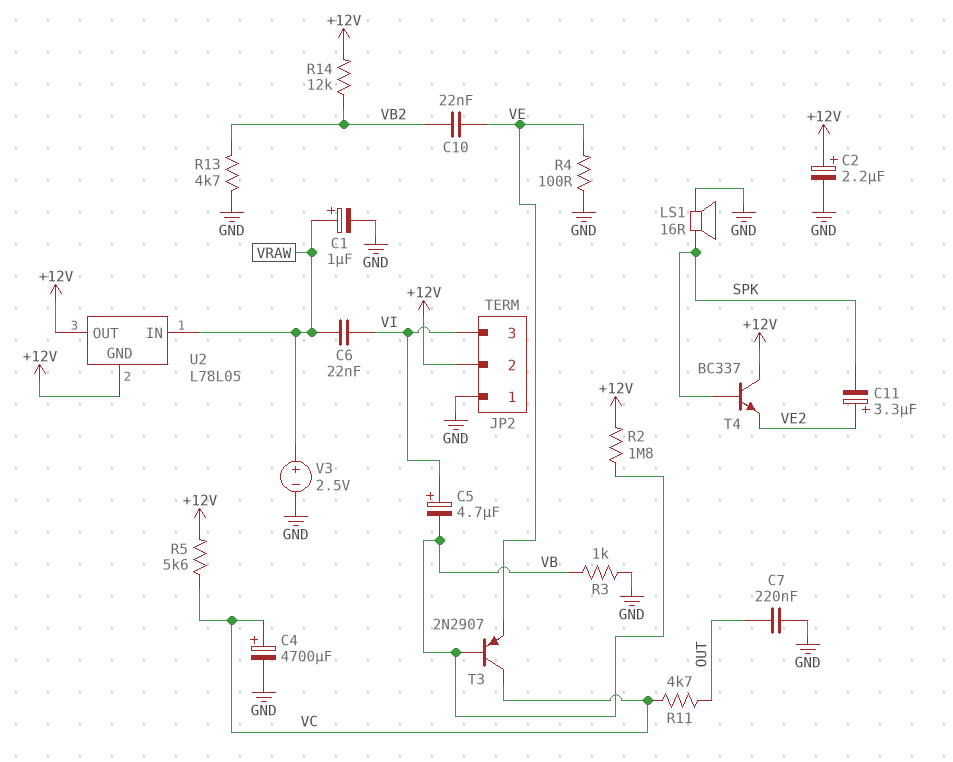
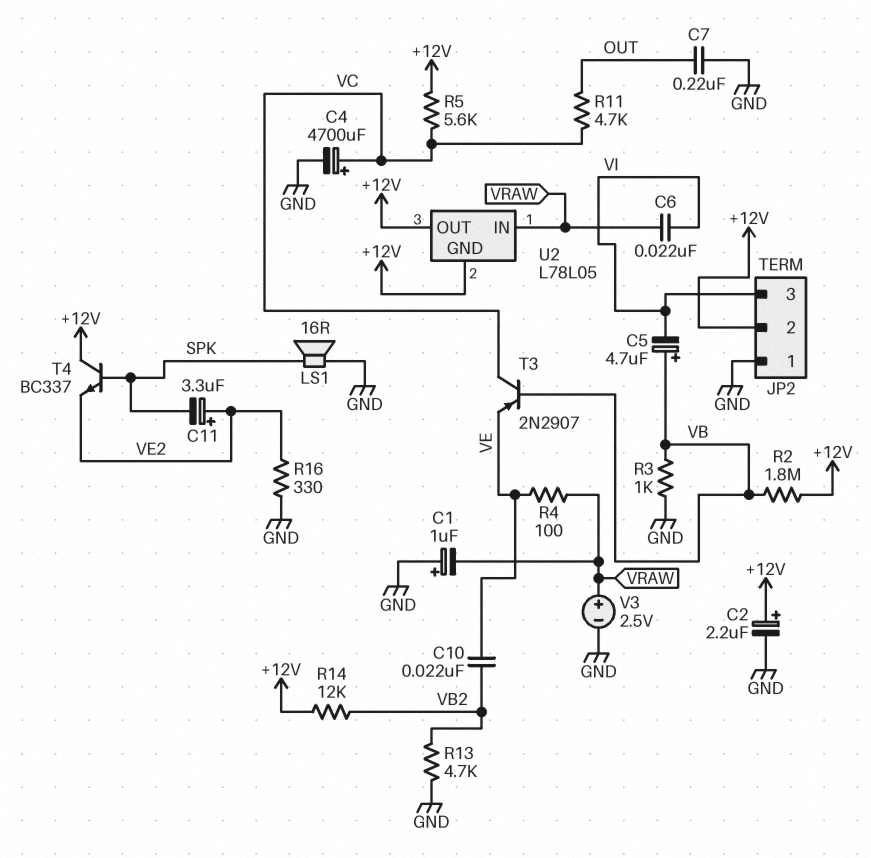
C1: 1uF (plus VRAW, minus GND) -> 1uF (plus GND, minus VRAW)
C5: 4.7uF (plus VI, minus VB) -> 4.7uF (plus VB, minus VI)
R4: 100 (GND, VE) -> 100 (VE, VRAW)
R16: none -> 330 (GND, VE2)

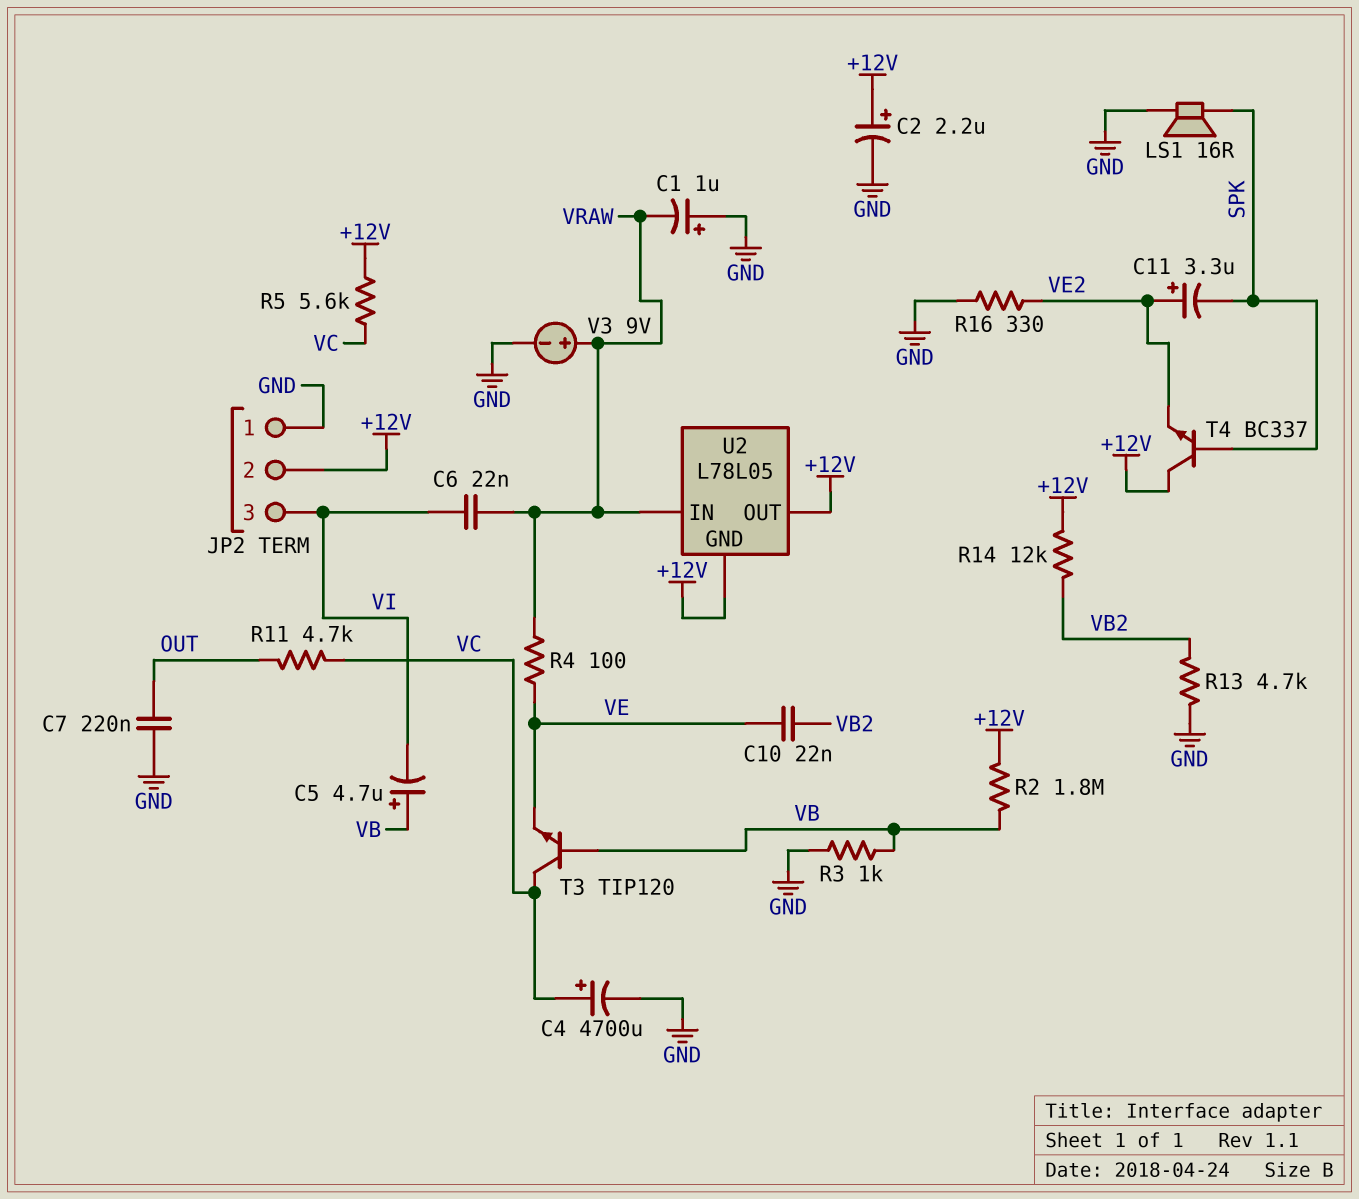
T3: PNP 2N2907 (B VB, C VC, E VE) -> NPN TIP120 (B VB, C VC, E VE)
V3: 2.5V (plus VRAW, minus GND) -> 9V (plus VRAW, minus GND)

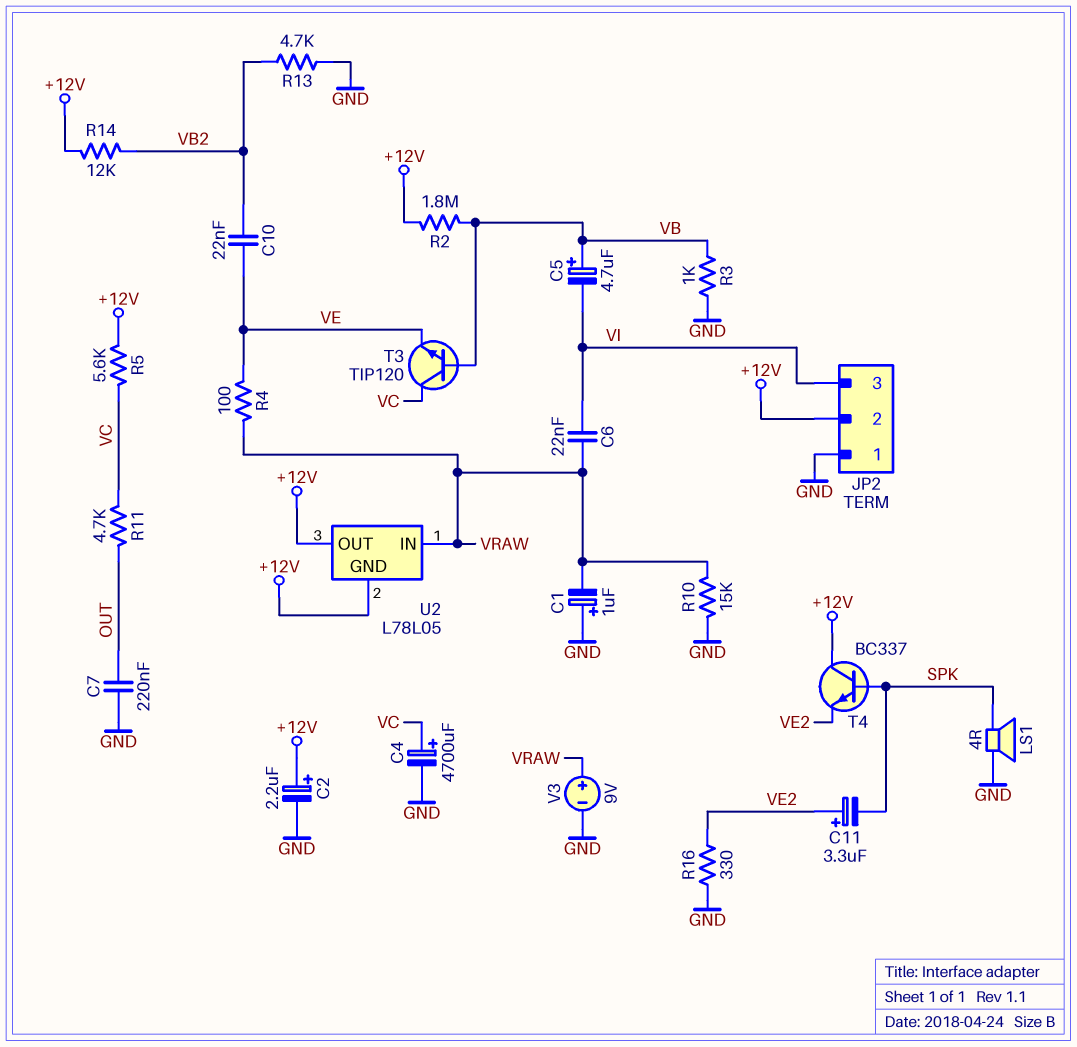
LS1: speaker 16R (GND, SPK) -> speaker 4R (GND, SPK)
R10: none -> 15k (GND, VRAW)

